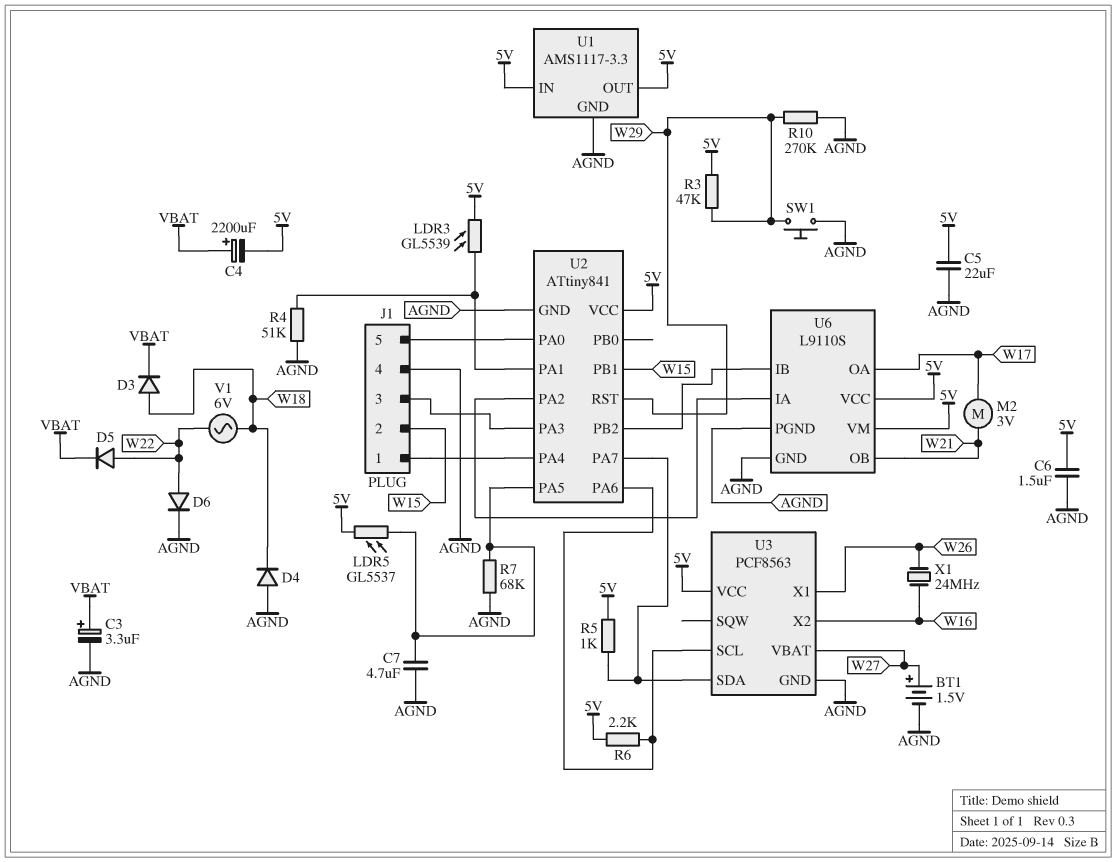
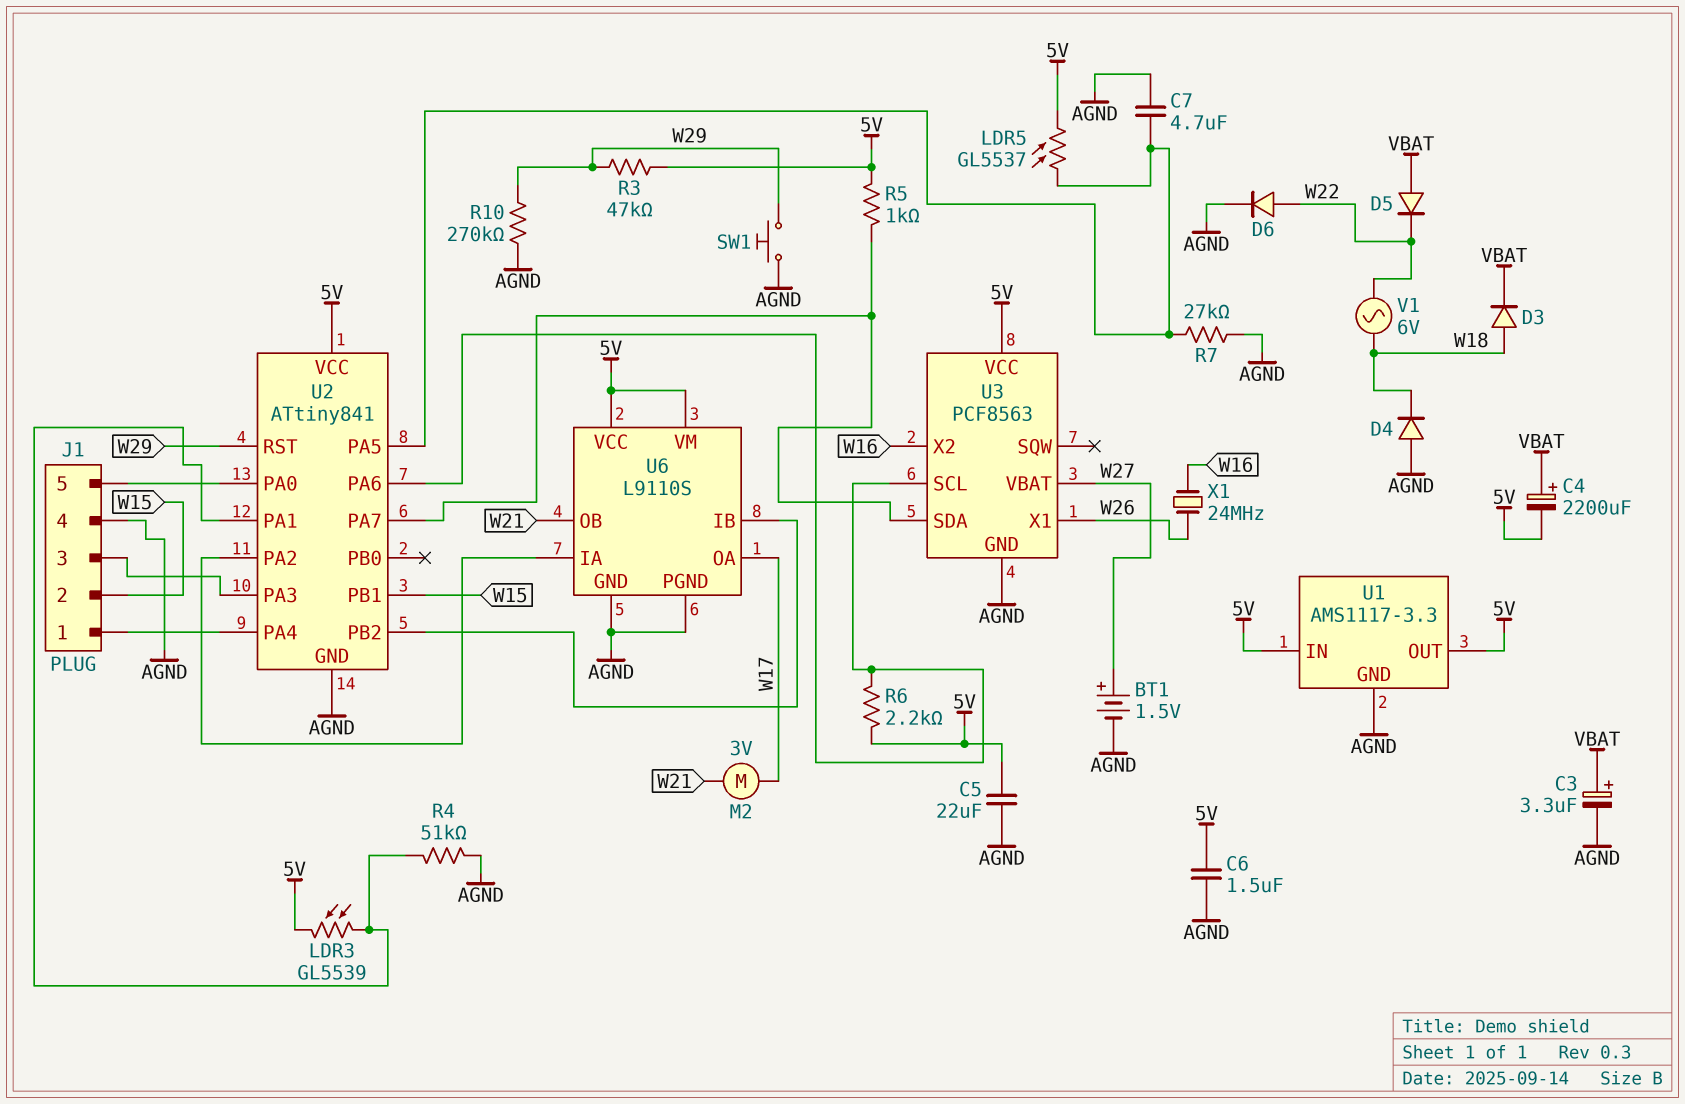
D5: diode (A W22, K VBAT) -> diode (A VBAT, K W22)
R7: 68k (AGND, U2/PA5) -> 27k (AGND, U2/PA5)

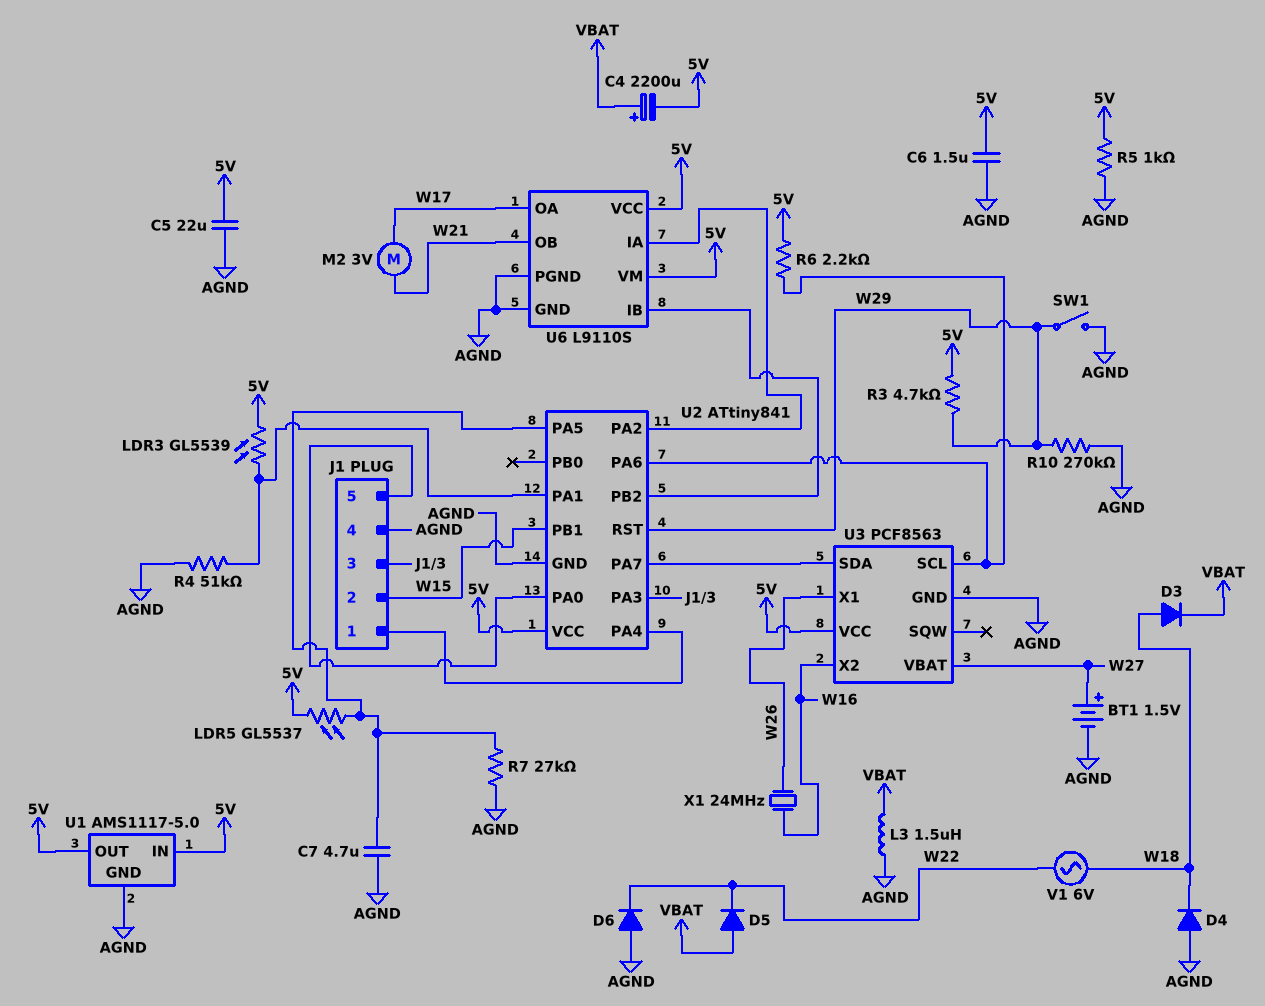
C3: 3.3uF (plus VBAT, minus AGND) -> none
D6: diode (A W22, K AGND) -> diode (A AGND, K W22)
L3: none -> 1.5uH (AGND, VBAT)
R3: 47k (5V, W29) -> 4.7k (5V, W29)
R5: 1k (5V, U2/PA7) -> 1k (5V, AGND)
SW1: button (AGND, W29) -> switch (AGND, W29)
U1: AMS1117-3.3 -> AMS1117-5.0

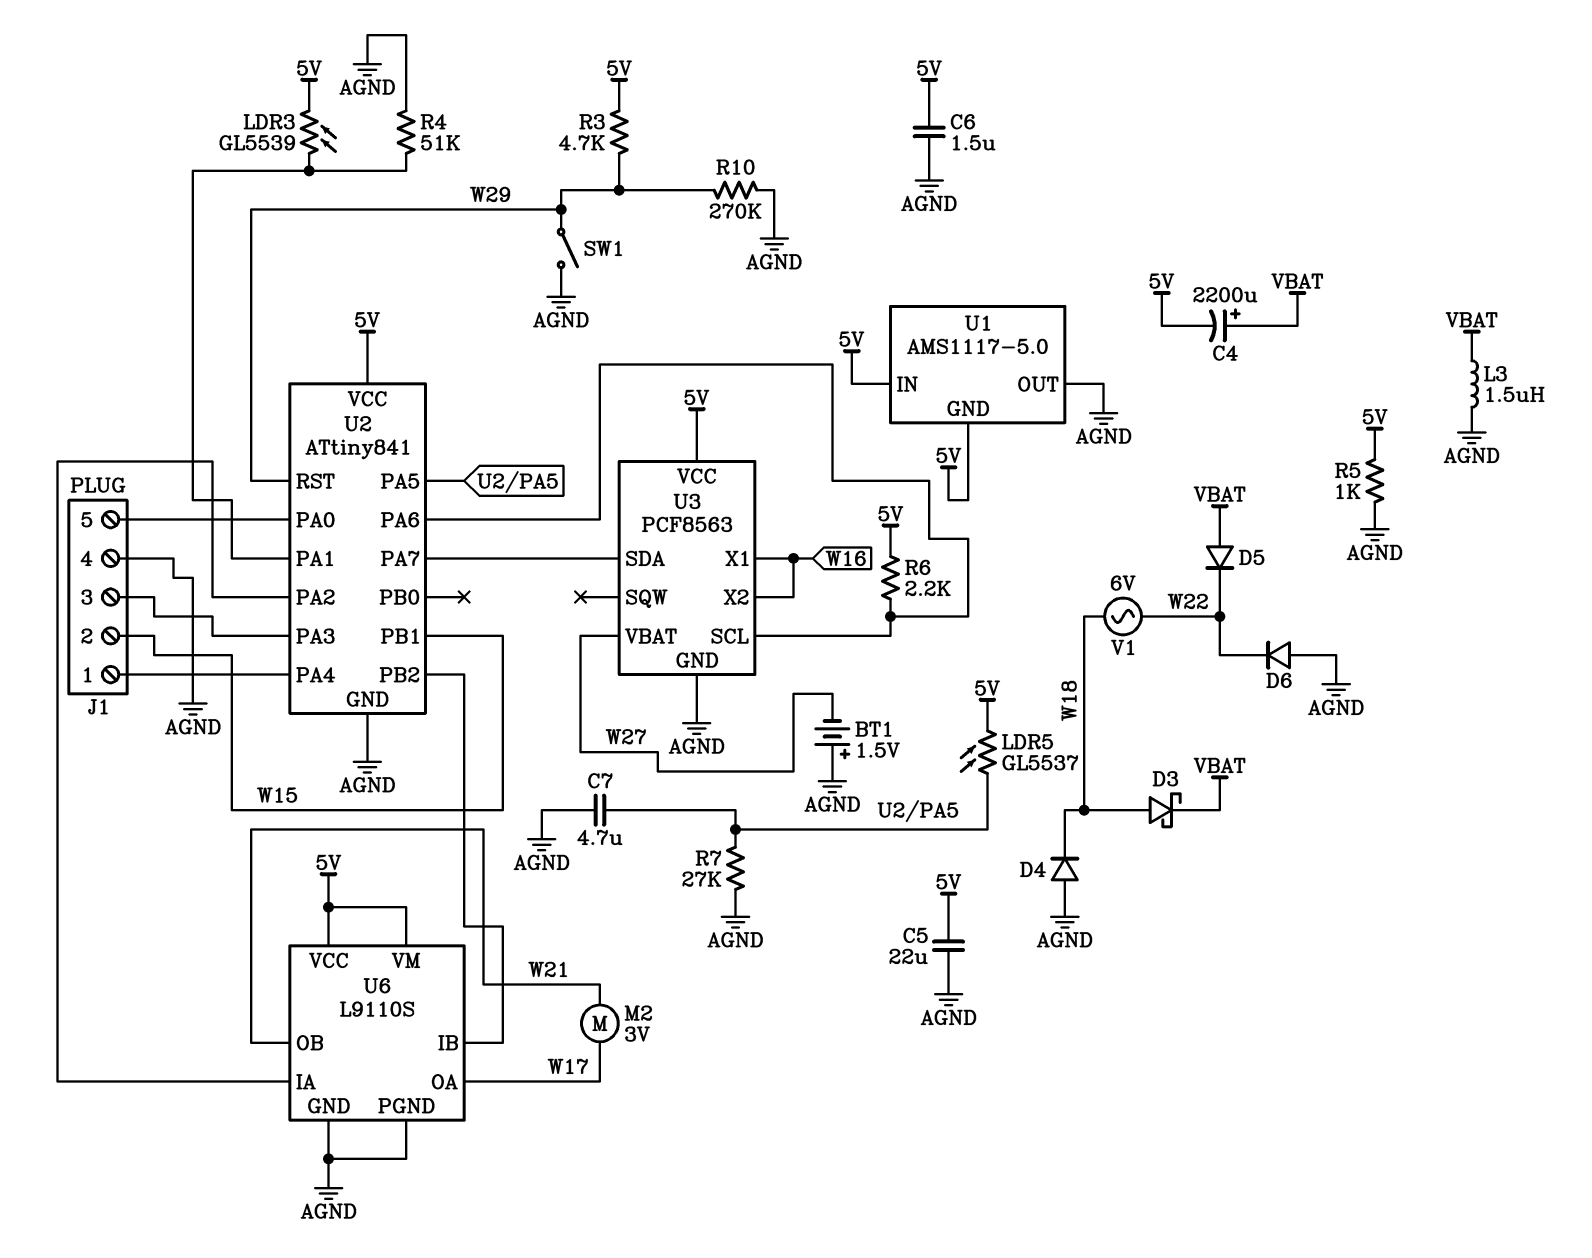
BT1: 1.5V (plus W27, minus AGND) -> 1.5V (plus AGND, minus W27)
D3: diode (A W18, K VBAT) -> schottky (A W18, K VBAT)
U1 pin GND: AGND -> 5V
U1 pin OUT: 5V -> AGND
U3 pin X1: W26 -> W16
X1: 24MHz (W16, W26) -> none

